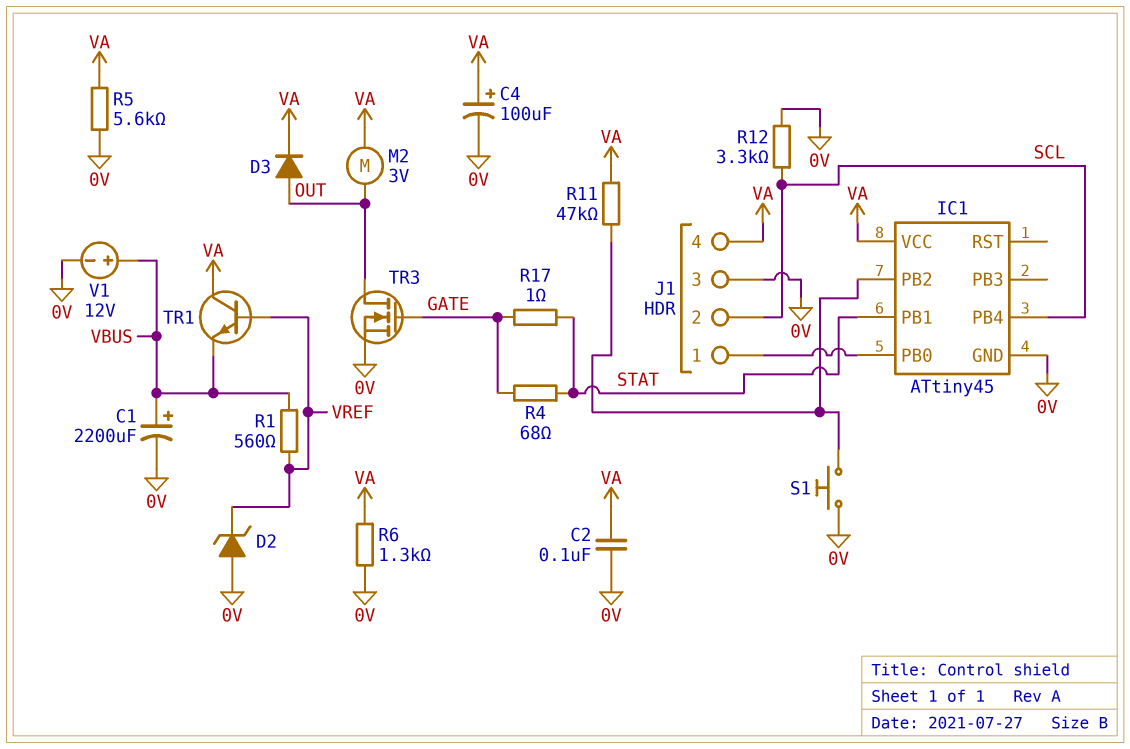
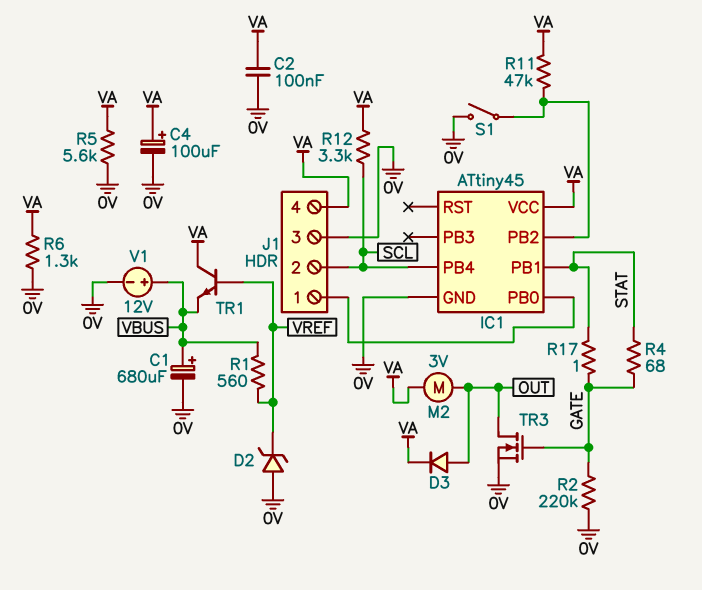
C1: 2200uF (plus VBUS, minus 0V) -> 680uF (plus VBUS, minus 0V)
R2: none -> 220k (0V, GATE)
R12: 3.3k (0V, SCL) -> 3.3k (SCL, VA)
S1: button (0V, IC1/PB2) -> switch (0V, IC1/PB2)

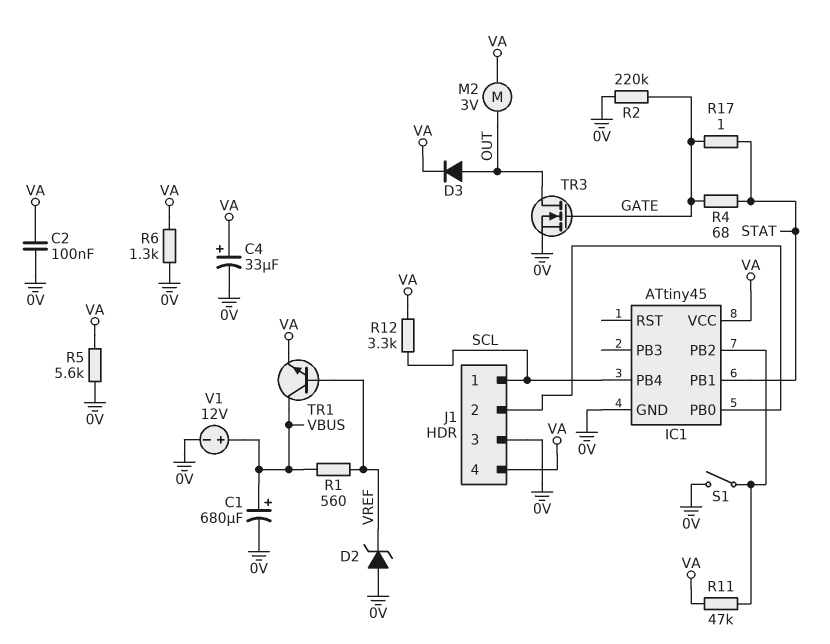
C4: 100uF (plus VA, minus 0V) -> 33uF (plus VA, minus 0V)
J1 pin 1: IC1/PB0 -> SCL
J1 pin 2: SCL -> IC1/PB0
TR1: NPN (B VREF, C VA, E VBUS) -> NPN (B VREF, C VBUS, E VA)

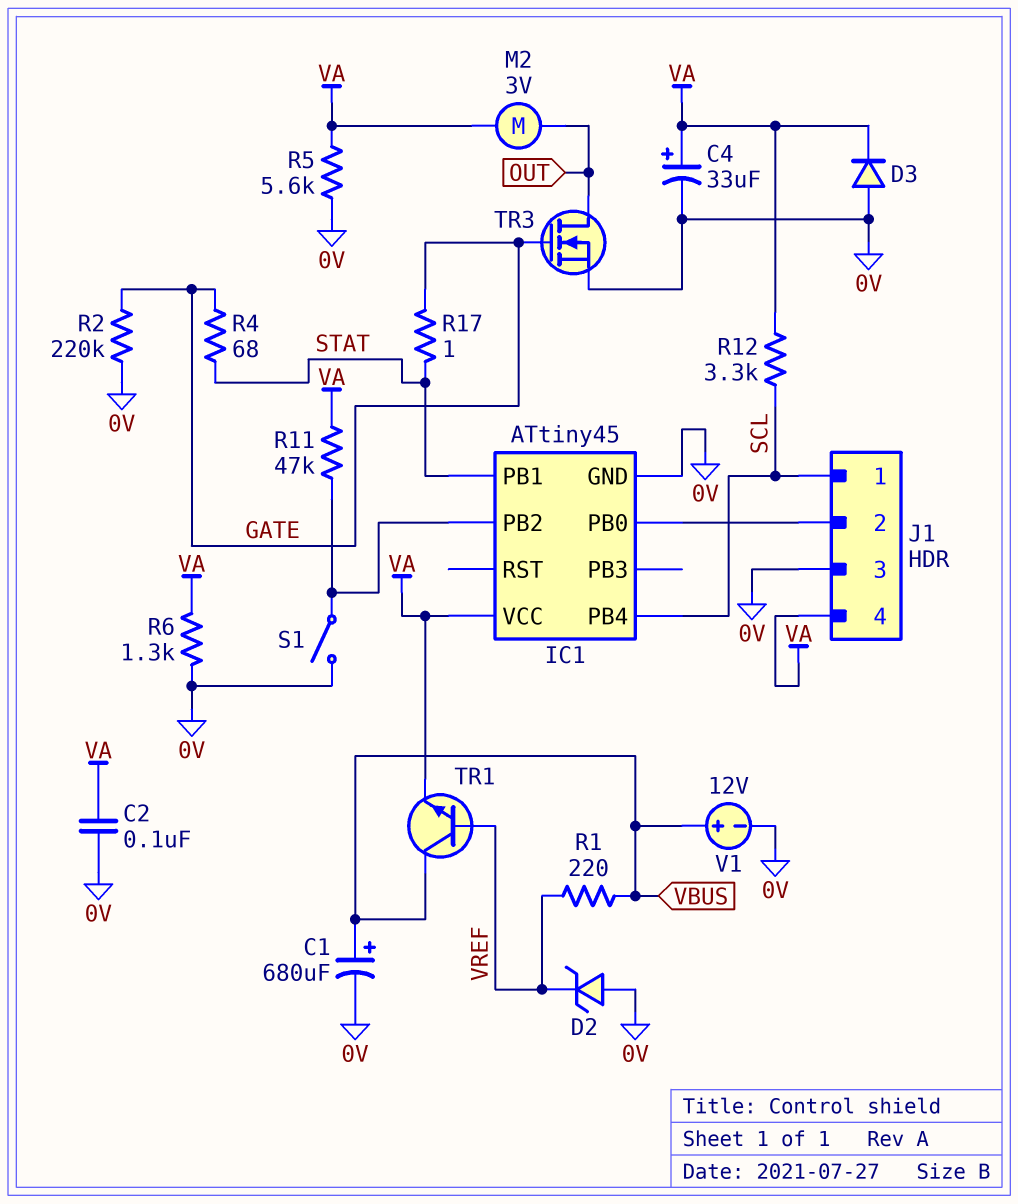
D3: diode (A OUT, K VA) -> diode (A 0V, K VA)
R1: 560 (VBUS, VREF) -> 220 (VBUS, VREF)

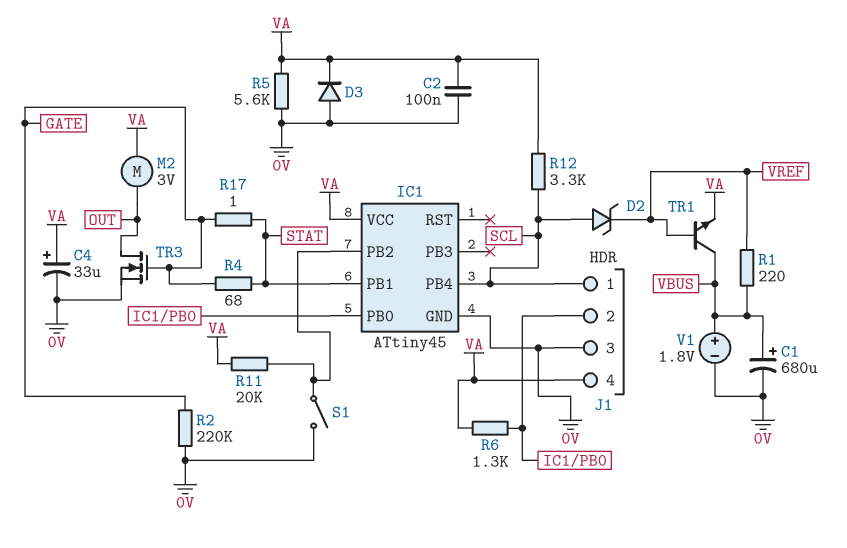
D2: zener (A 0V, K VREF) -> zener (A SCL, K VREF)
R6: 1.3k (0V, VA) -> 1.3k (IC1/PB0, VA)
R11: 47k (IC1/PB2, VA) -> 20k (IC1/PB2, VA)
V1: 12V (plus VBUS, minus 0V) -> 1.8V (plus VBUS, minus 0V)

